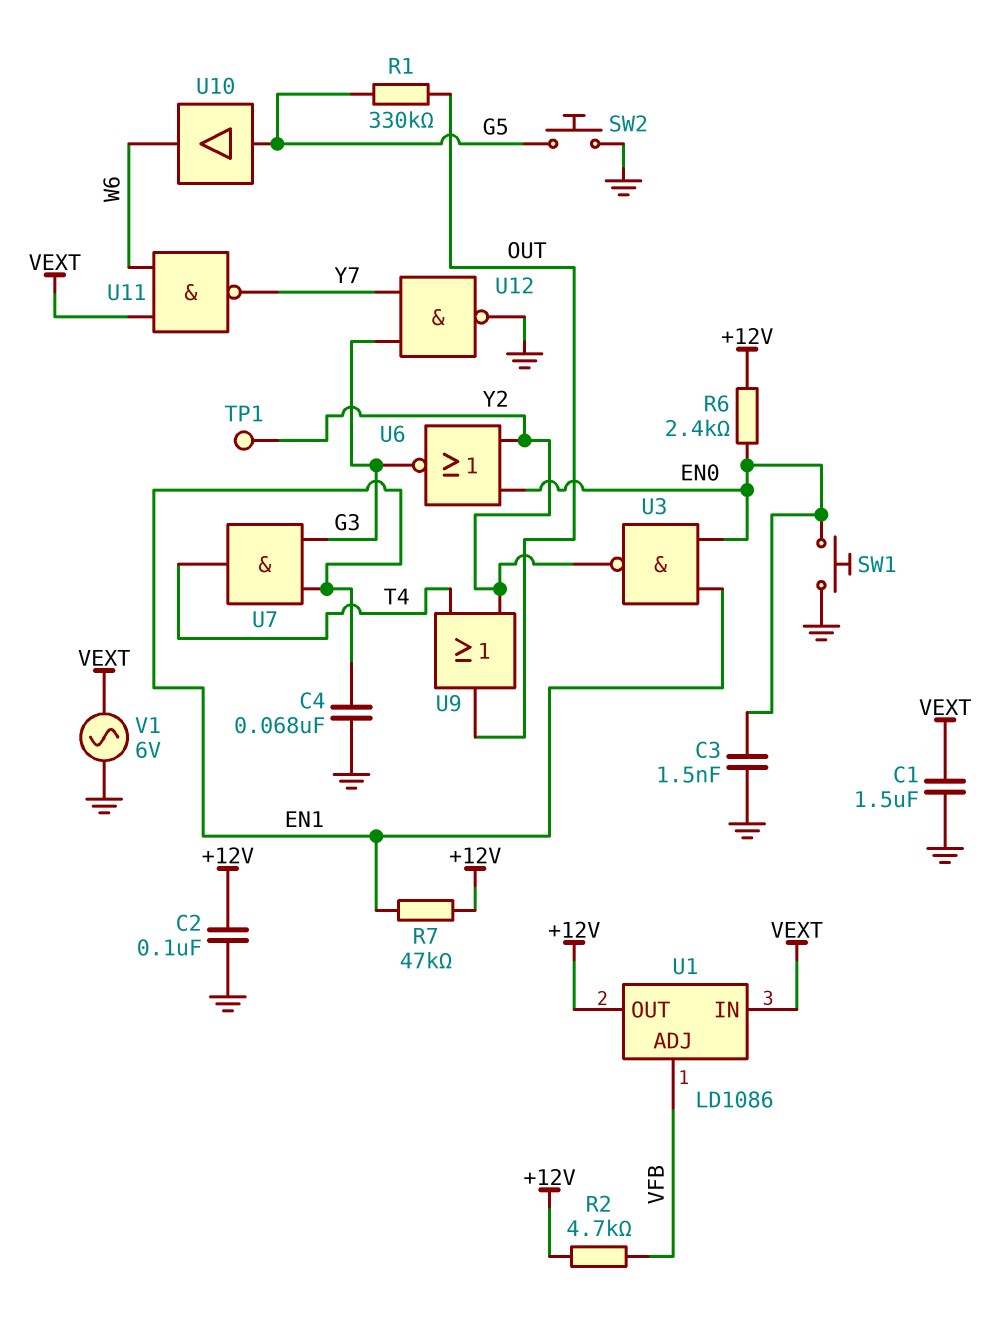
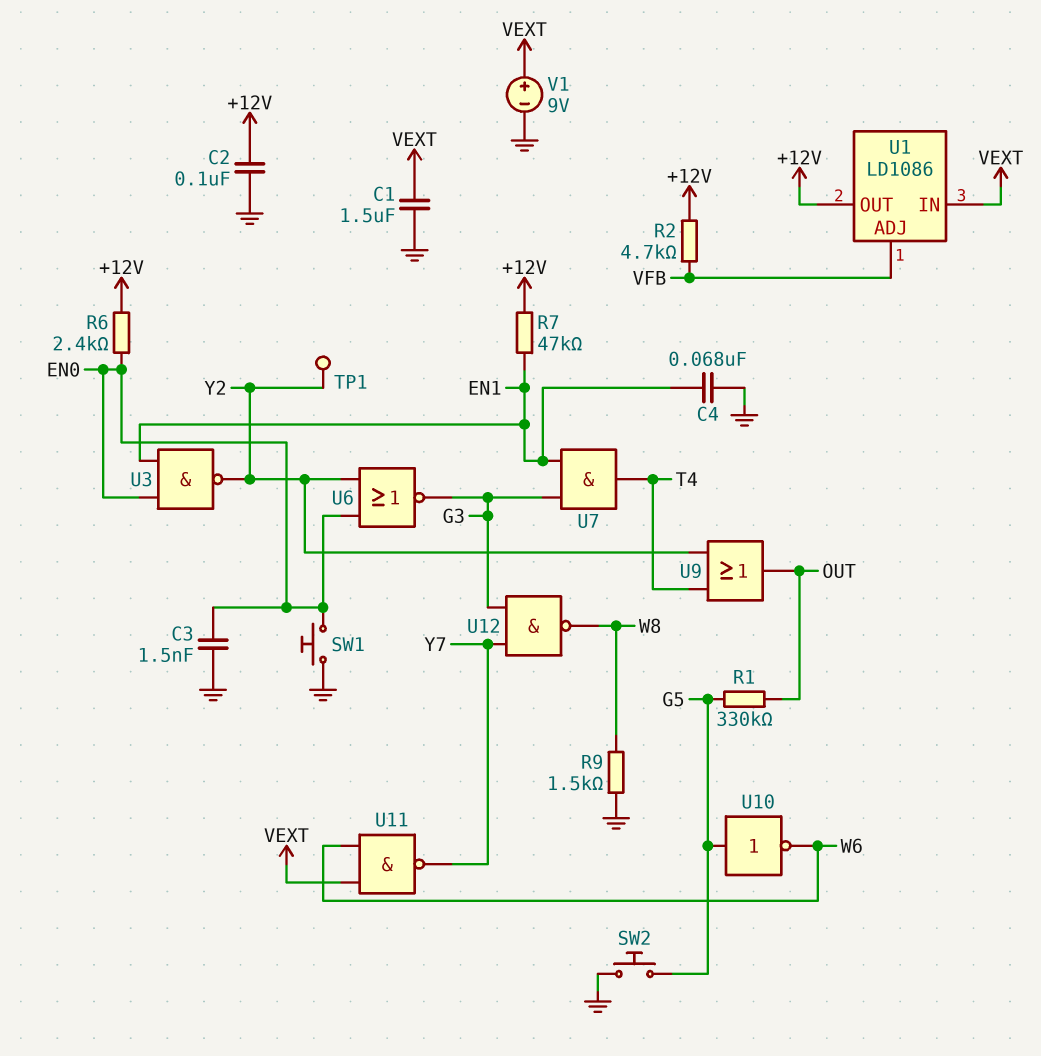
R9: none -> 1.5k (GND, W8)
U10: buffer (in G5, out W6) -> NOT (in G5, out W6)
U12: NAND (in G3, in Y7, out GND) -> NAND (in G3, in Y7, out W8)
V1: AC 6V (GND, VEXT) -> 9V (plus VEXT, minus GND)

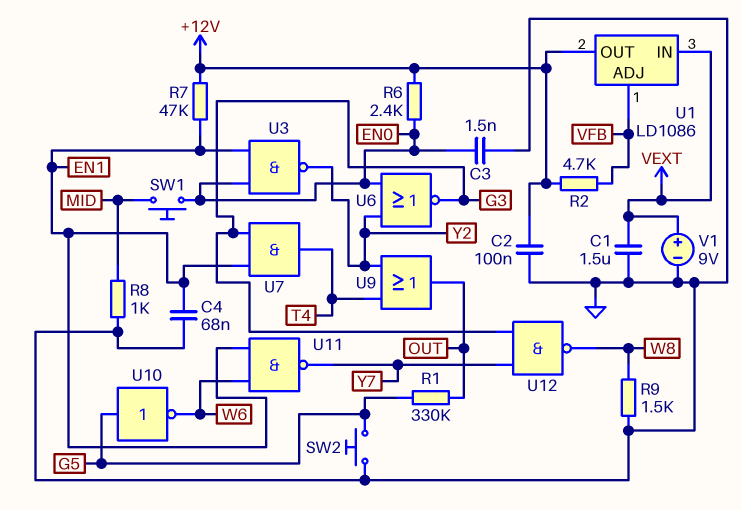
R8: none -> 1k (GND, MID)
SW1: button (EN0, GND) -> button (EN0, MID)
TP1: test point (Y2) -> none
U11: NAND (in VEXT, in W6, out Y7) -> NAND (in EN1, in W6, out Y7)

